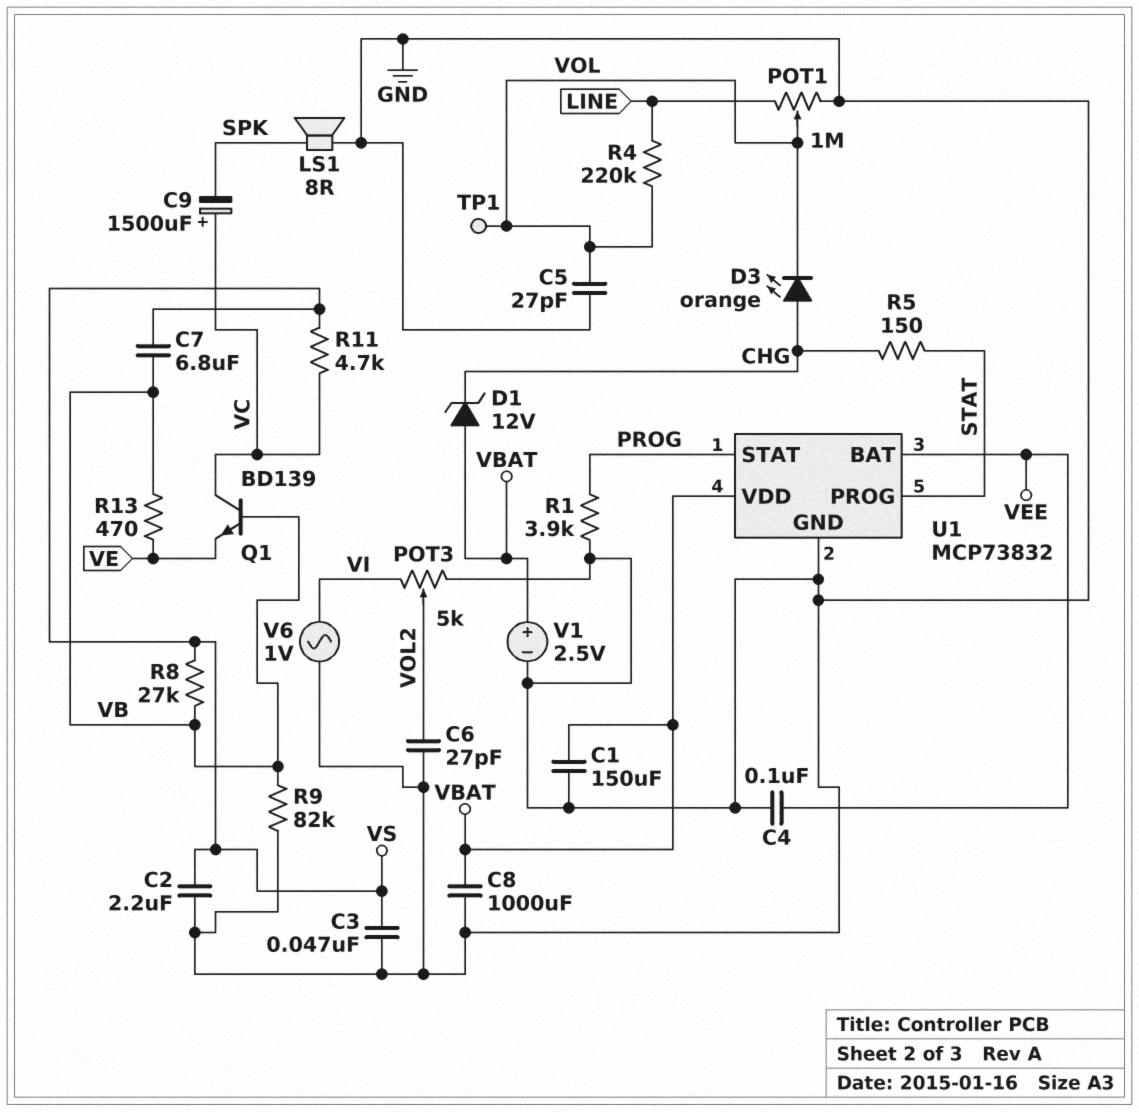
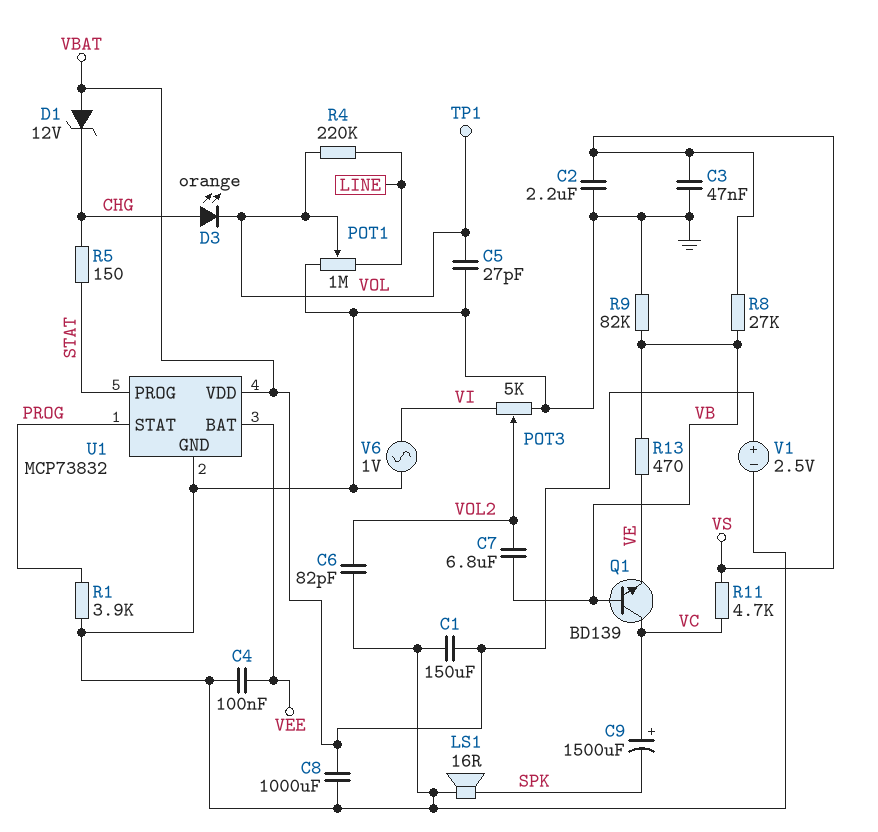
C6: 27pF (GND, VOL2) -> 82pF (GND, VOL2)
C7: 6.8uF (VB, VS) -> 6.8uF (VB, VOL2)
LS1: speaker 8R (GND, SPK) -> speaker 16R (GND, SPK)

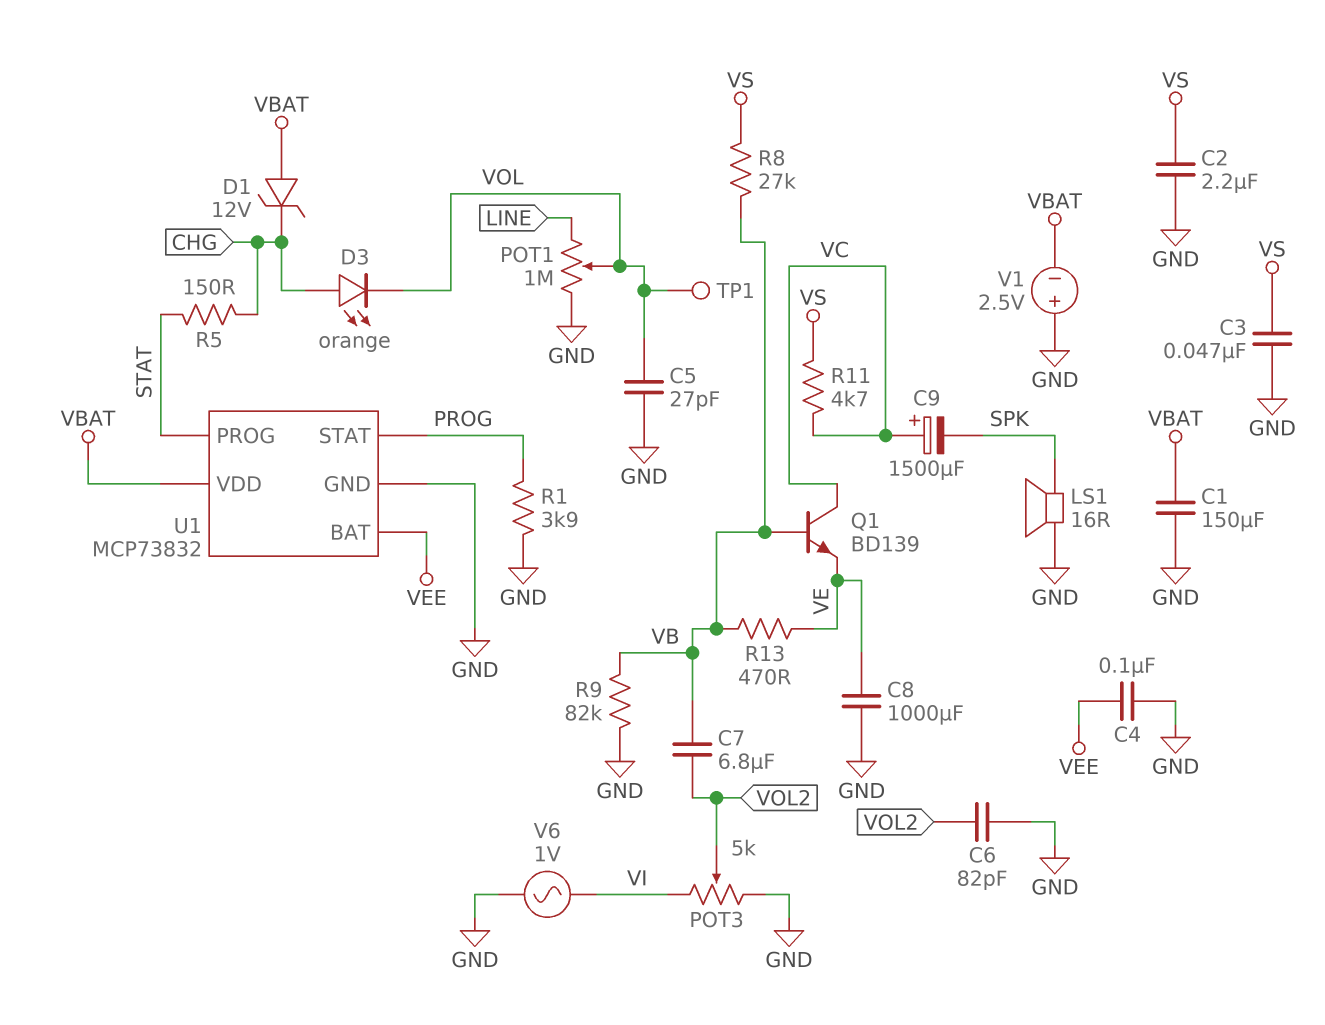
C8: 1000uF (GND, VBAT) -> 1000uF (GND, VE)
R4: 220k (LINE, VOL) -> none
V1: 2.5V (plus VBAT, minus GND) -> 2.5V (plus GND, minus VBAT)

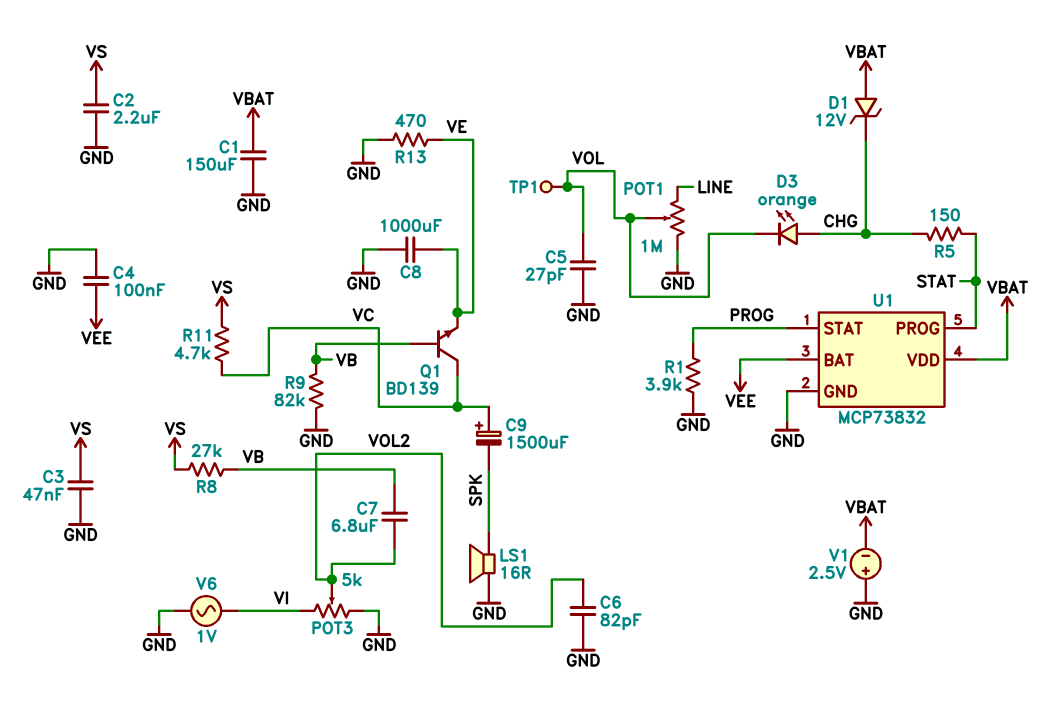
R13: 470 (VB, VE) -> 470 (GND, VE)

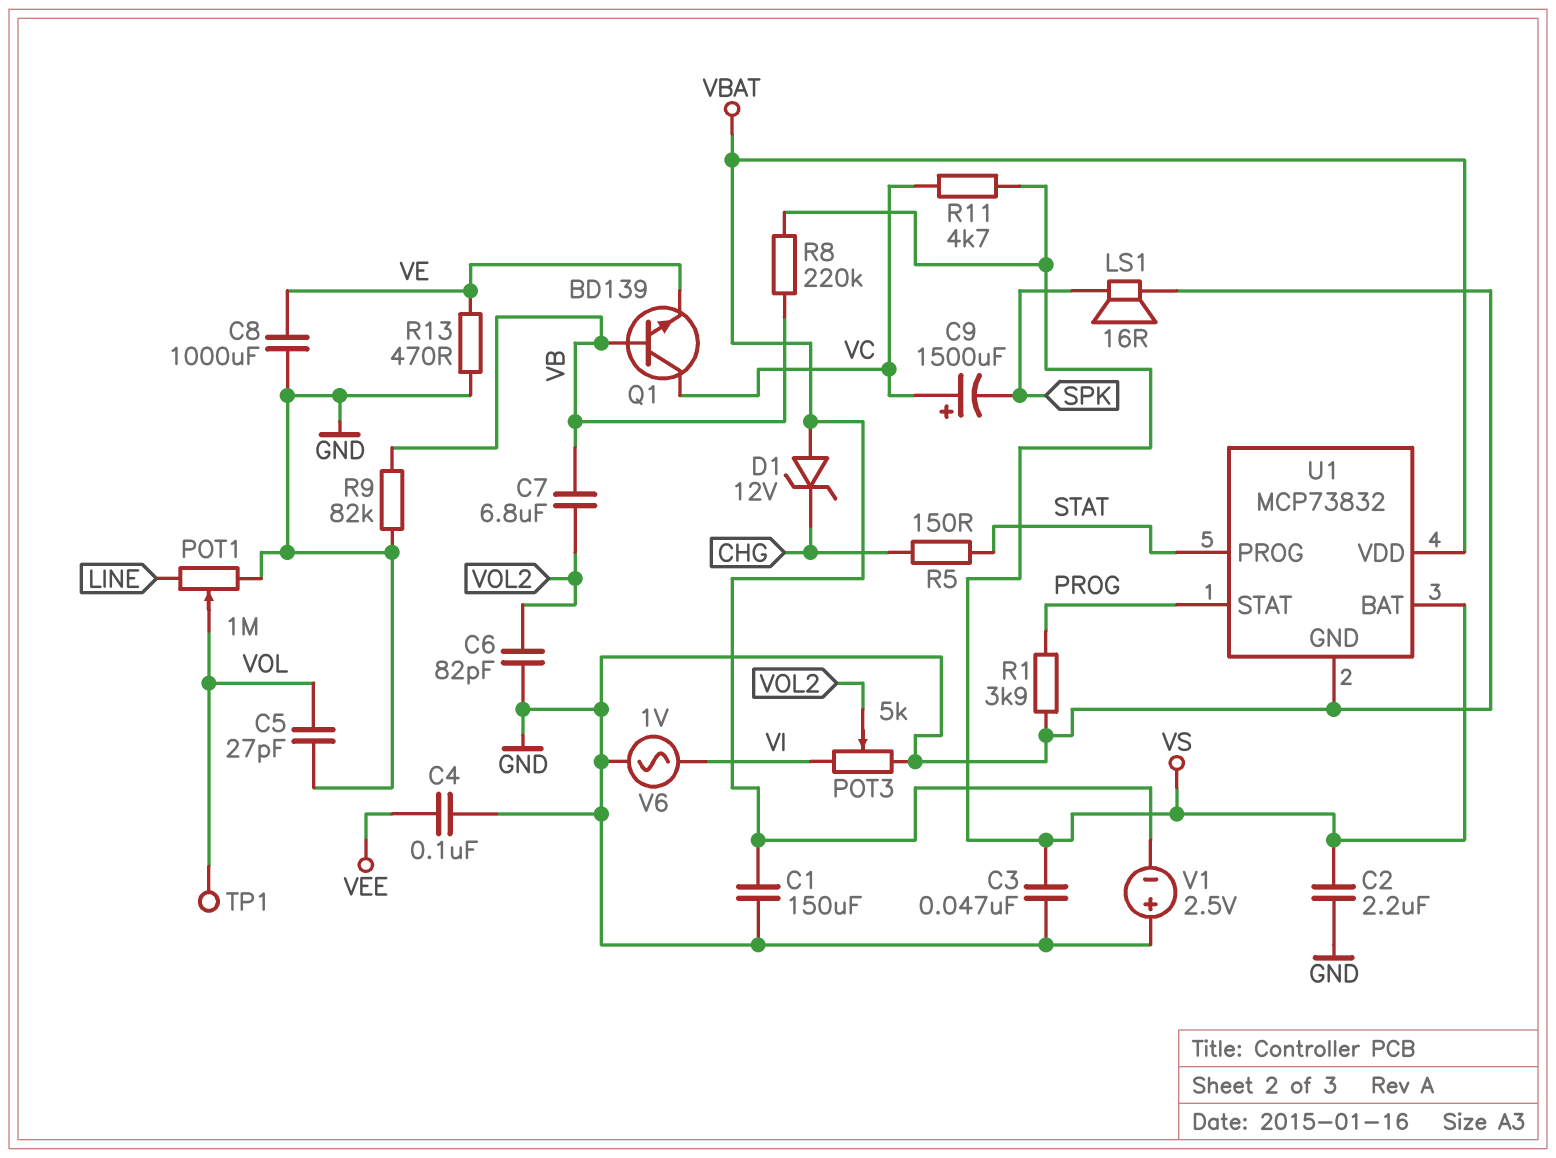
D3: LED orange (A CHG, K VOL) -> none
R8: 27k (VB, VS) -> 220k (VB, VS)
U1 pin BAT: VEE -> VS

